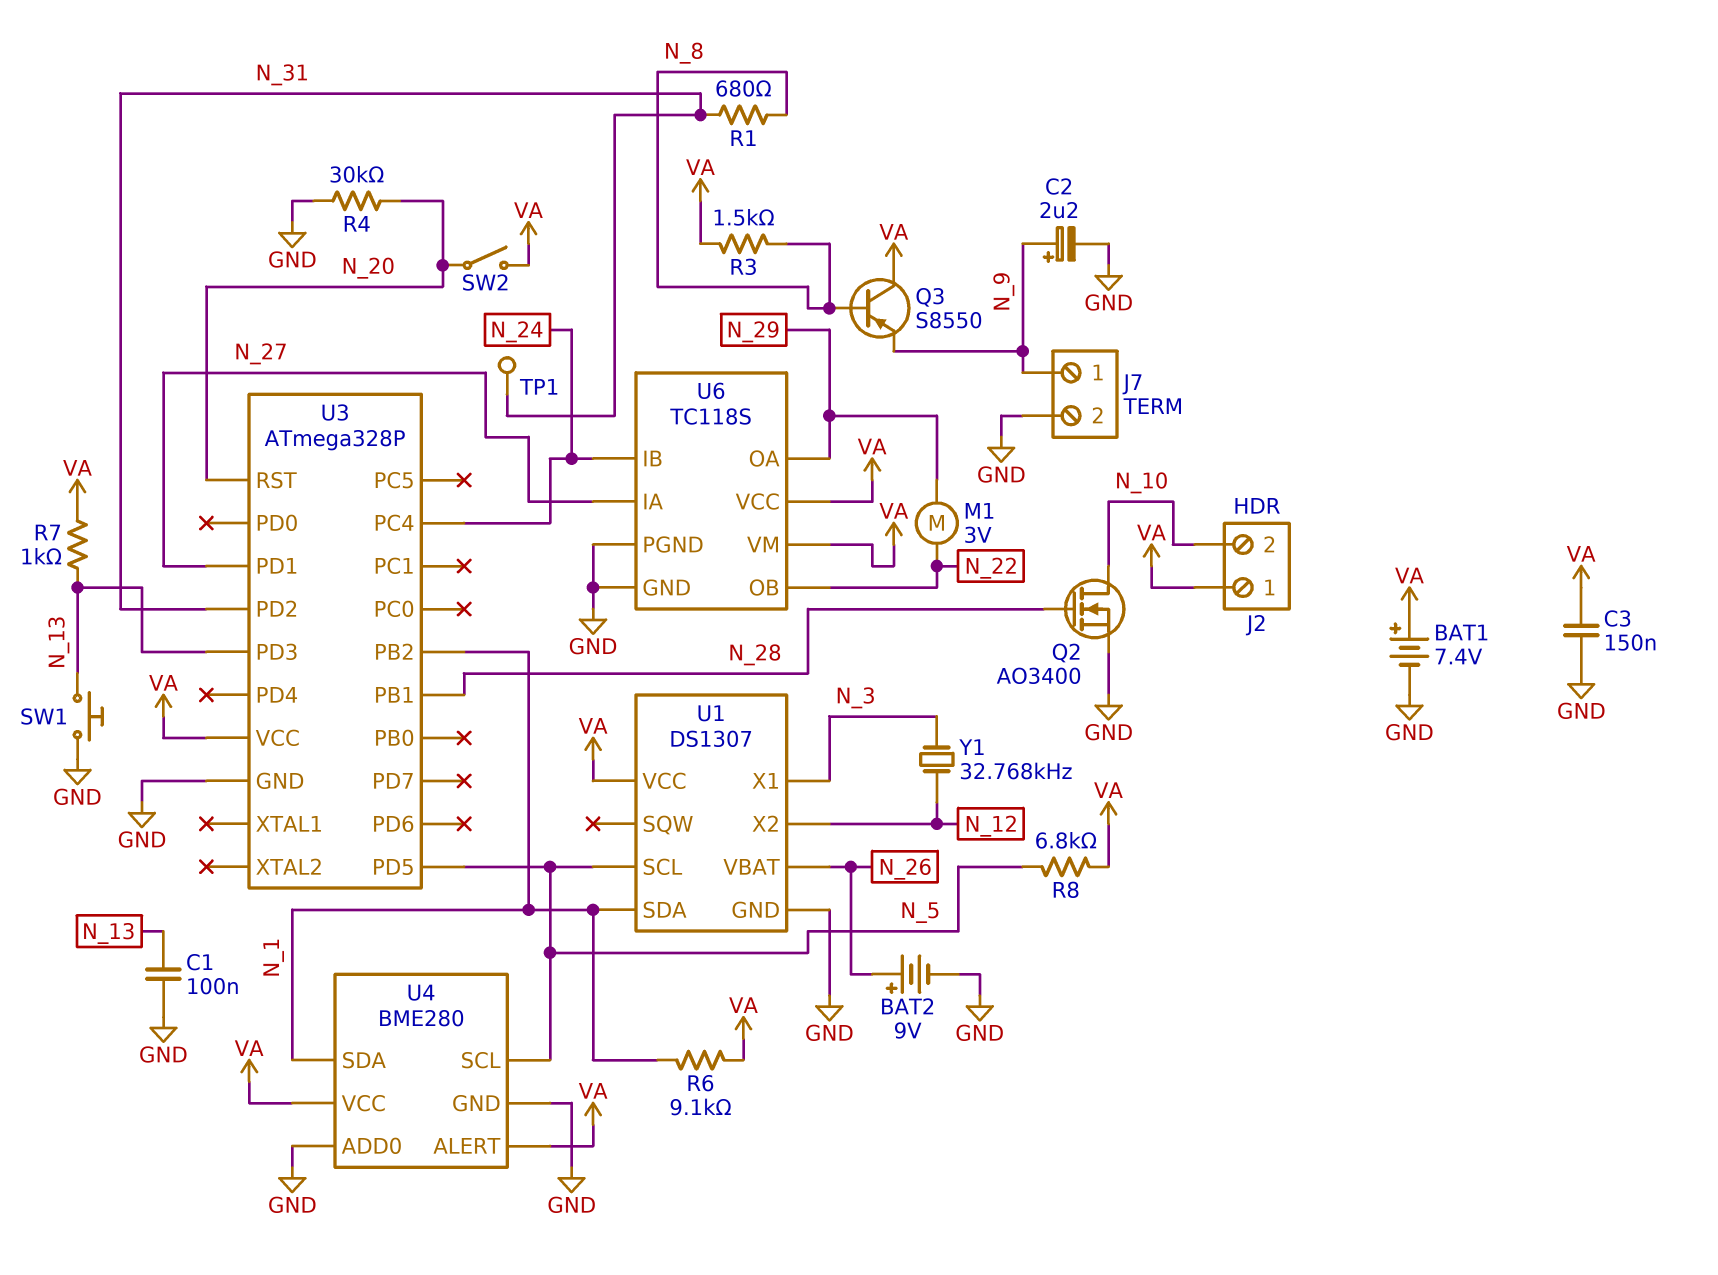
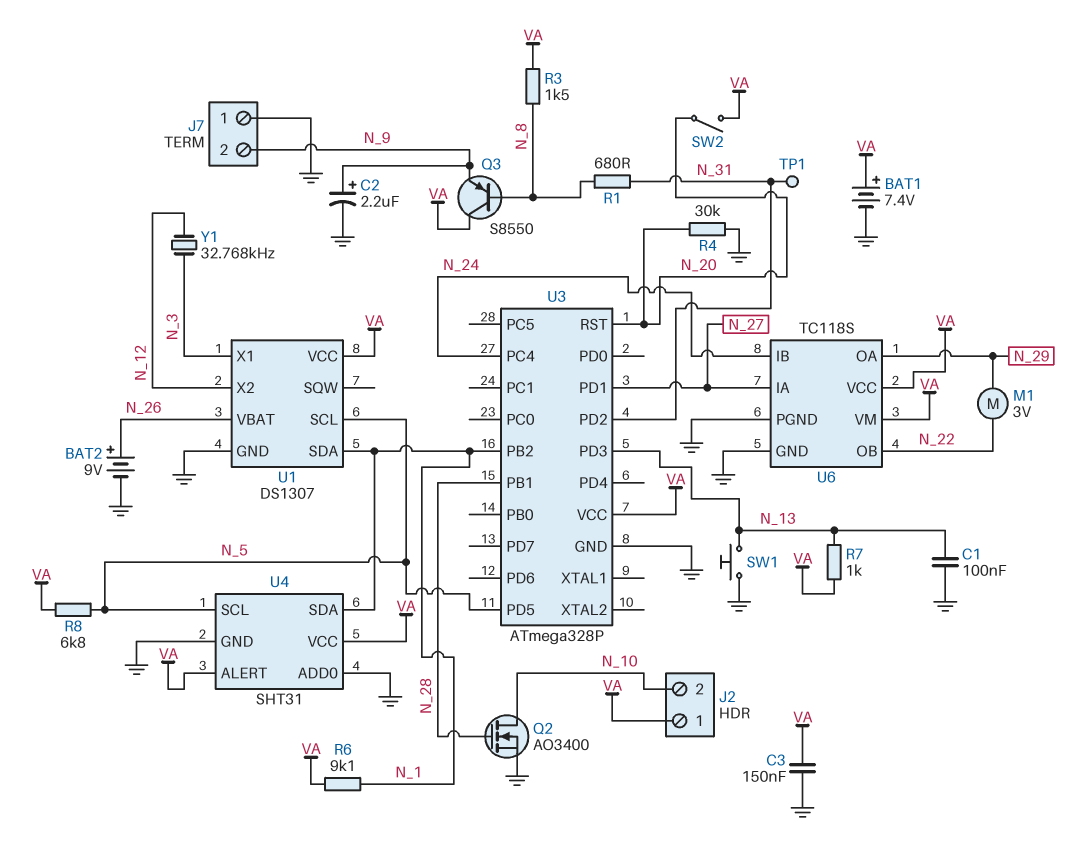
J7 pin 1: N_9 -> GND
J7 pin 2: GND -> N_9
U4: BME280 -> SHT31

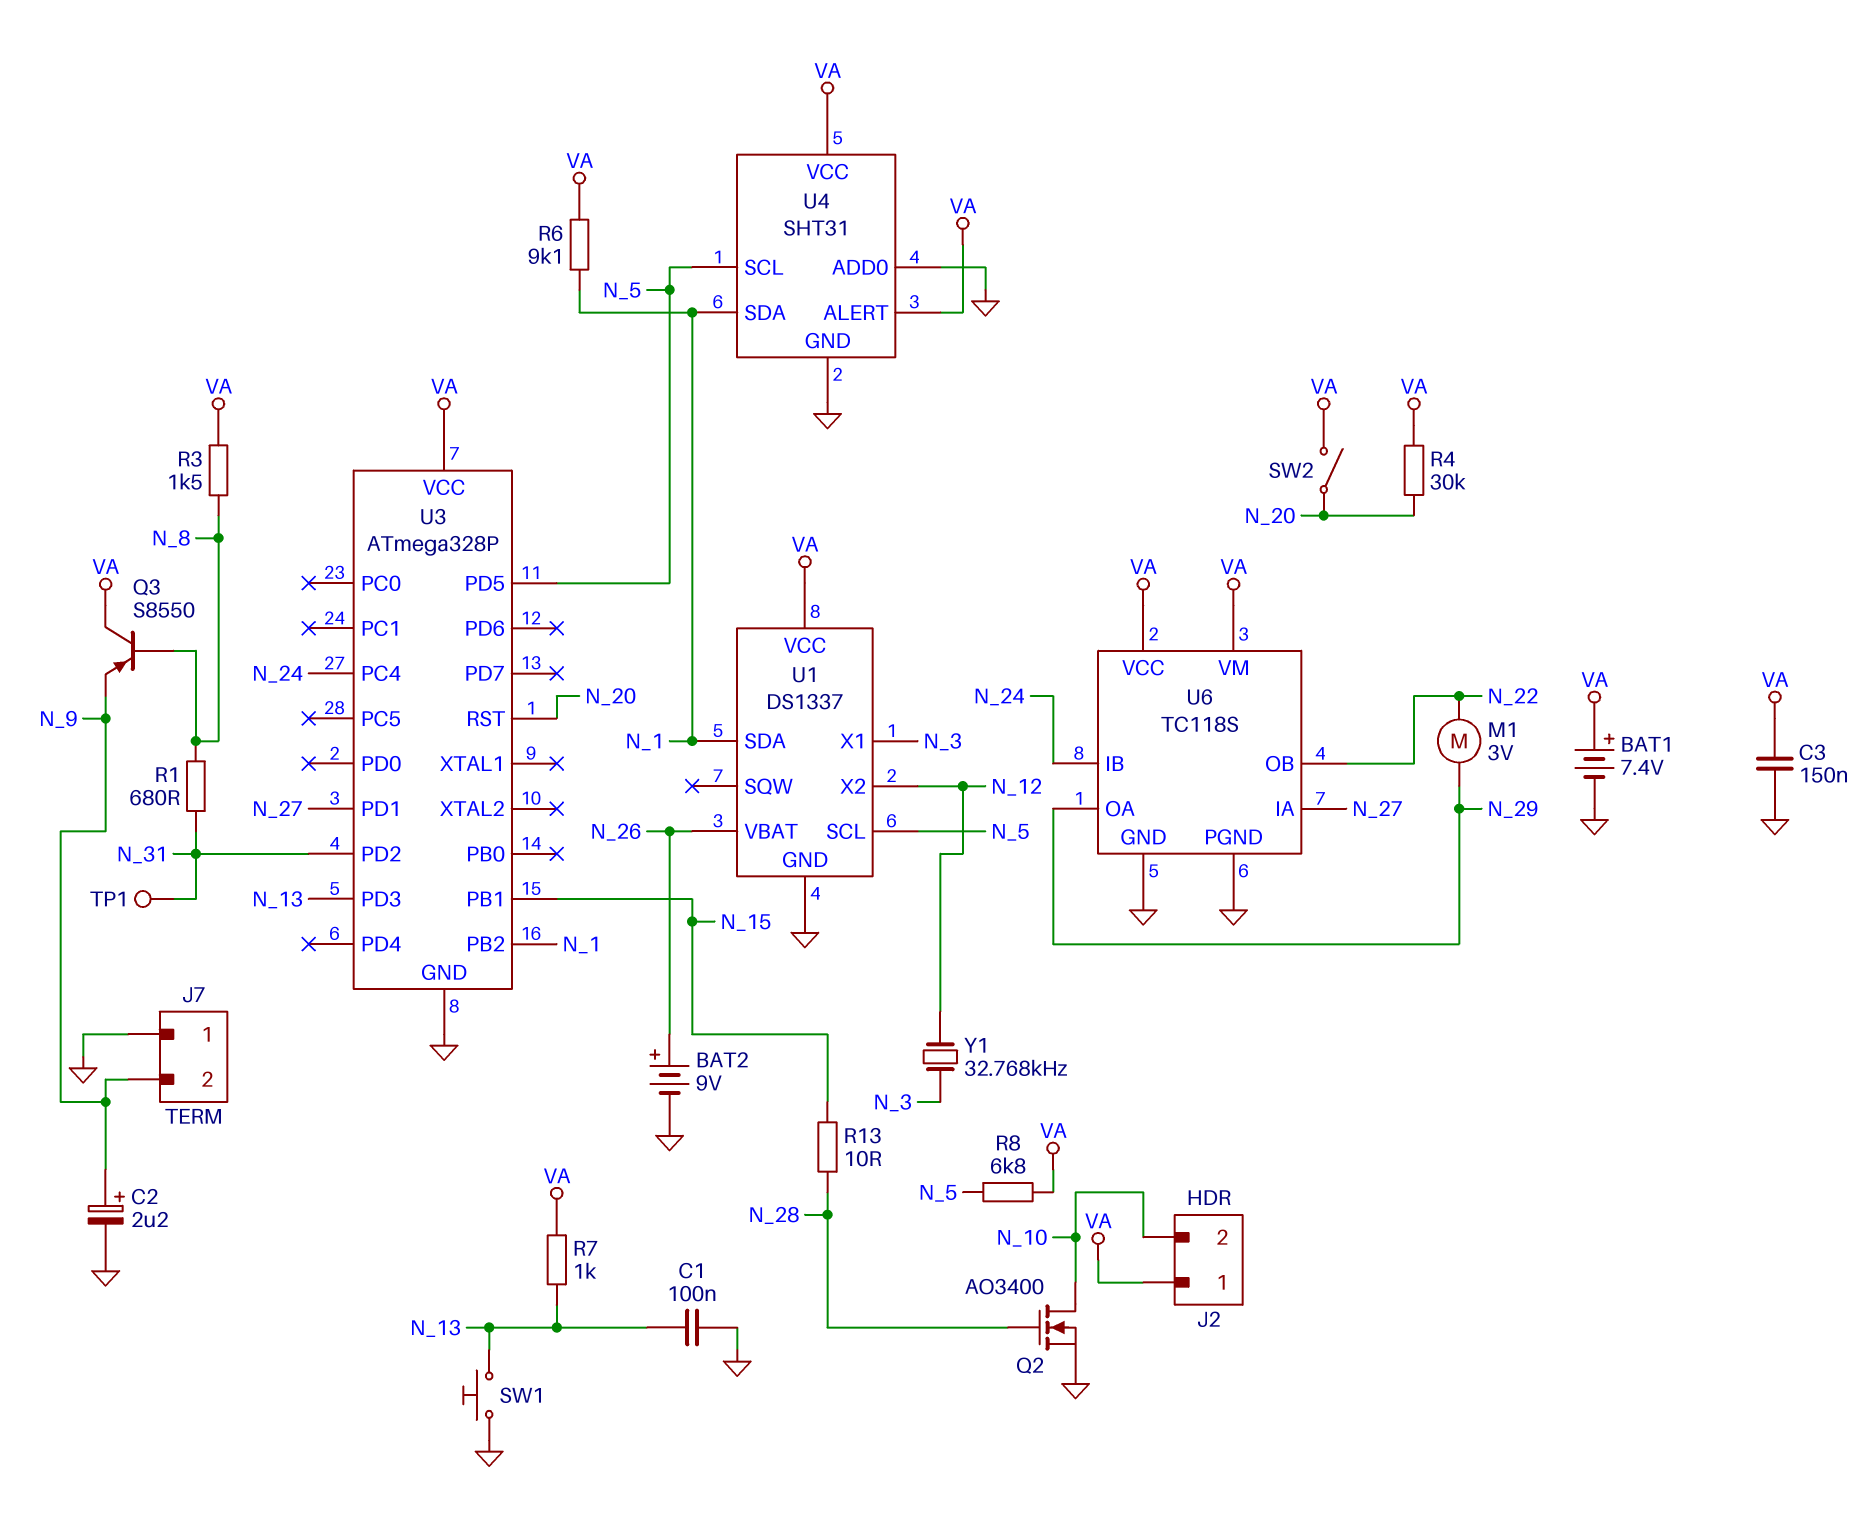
R4: 30k (GND, N_20) -> 30k (N_20, VA)
R13: none -> 10 (N_15, N_28)
U1: DS1307 -> DS1337
U3 pin PB1: N_28 -> N_15

